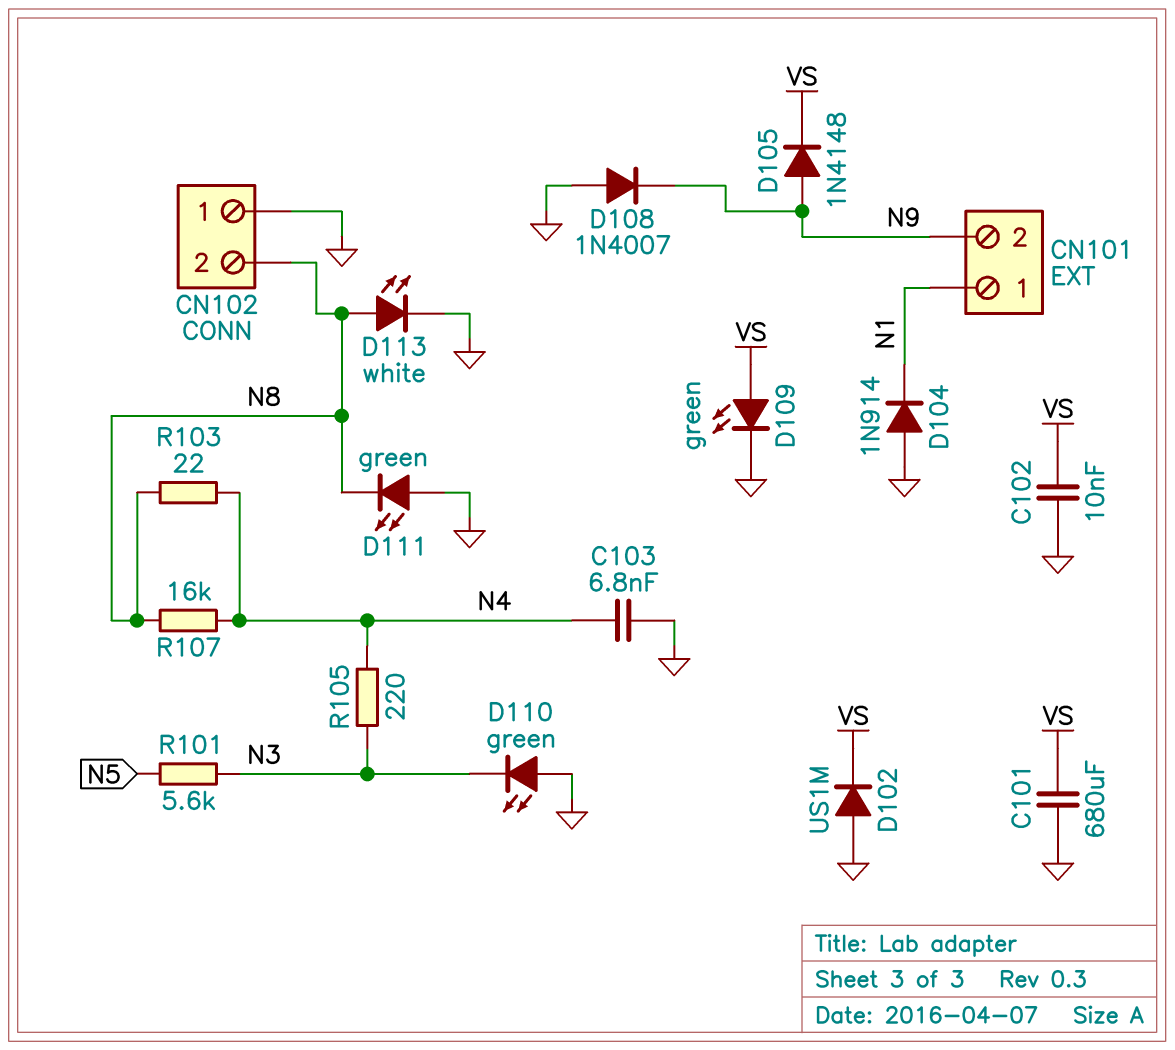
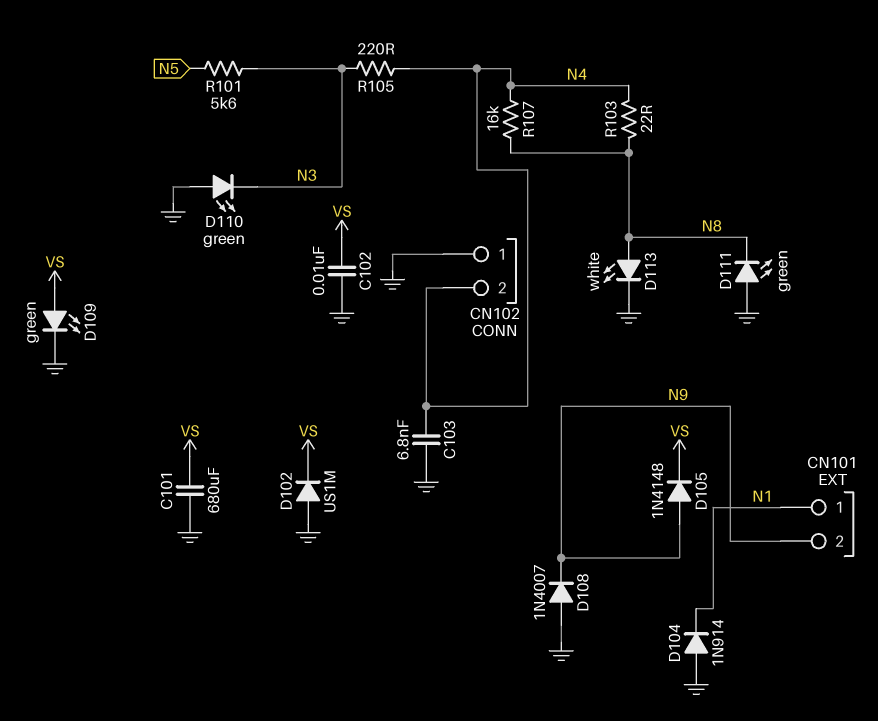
CN102 pin 2: N8 -> N4

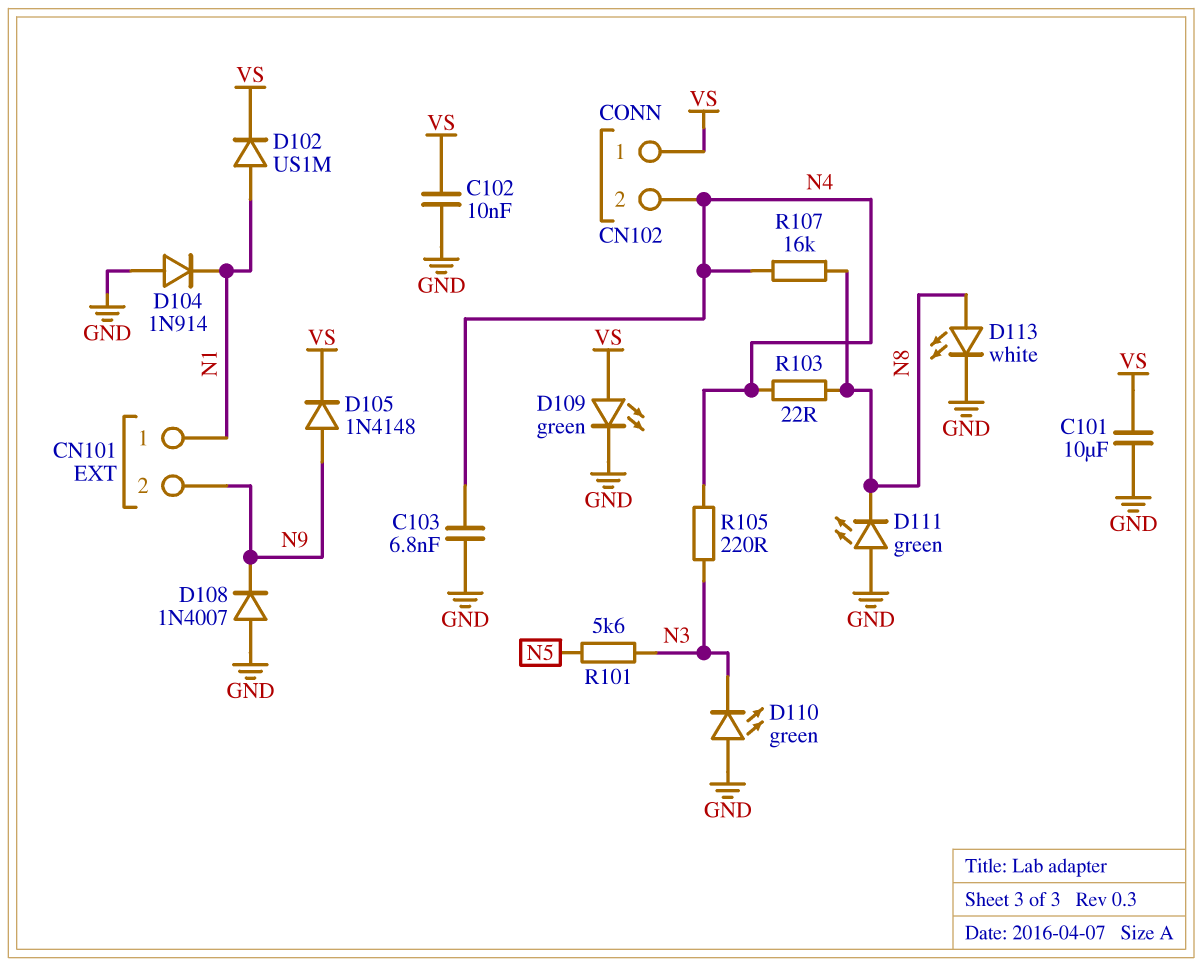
C101: 680uF (GND, VS) -> 10uF (GND, VS)
CN102 pin 1: GND -> VS
D102: diode US1M (A GND, K VS) -> diode US1M (A N1, K VS)

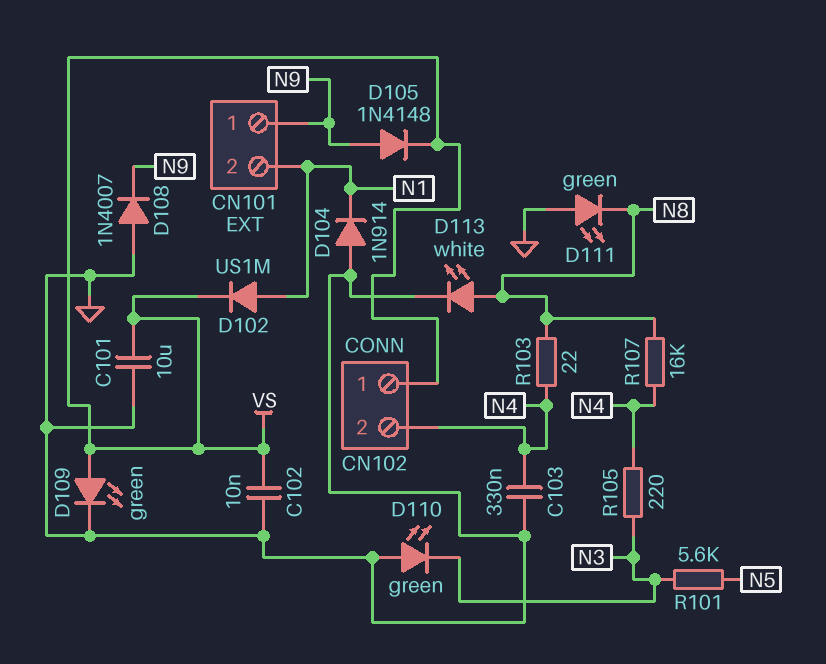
C103: 6.8nF (GND, N4) -> 330nF (GND, N4)
CN101 pin 1: N1 -> N9
CN101 pin 2: N9 -> N1

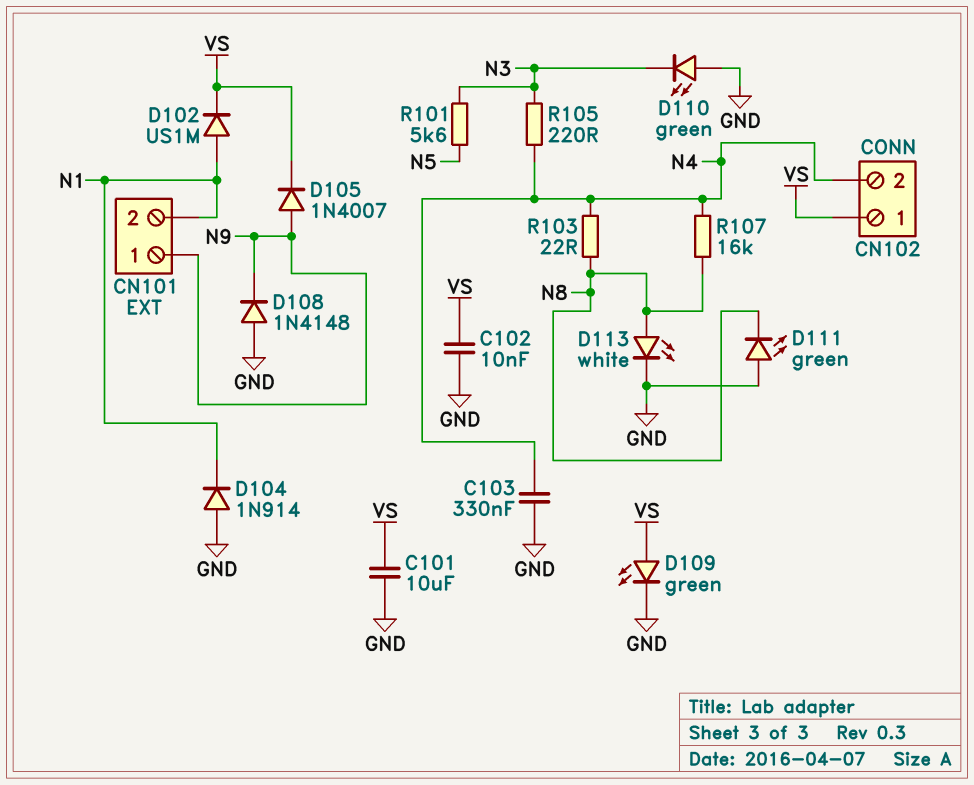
D105: diode 1N4148 (A N9, K VS) -> diode 1N4007 (A N9, K VS)
D108: diode 1N4007 (A GND, K N9) -> diode 1N4148 (A GND, K N9)

